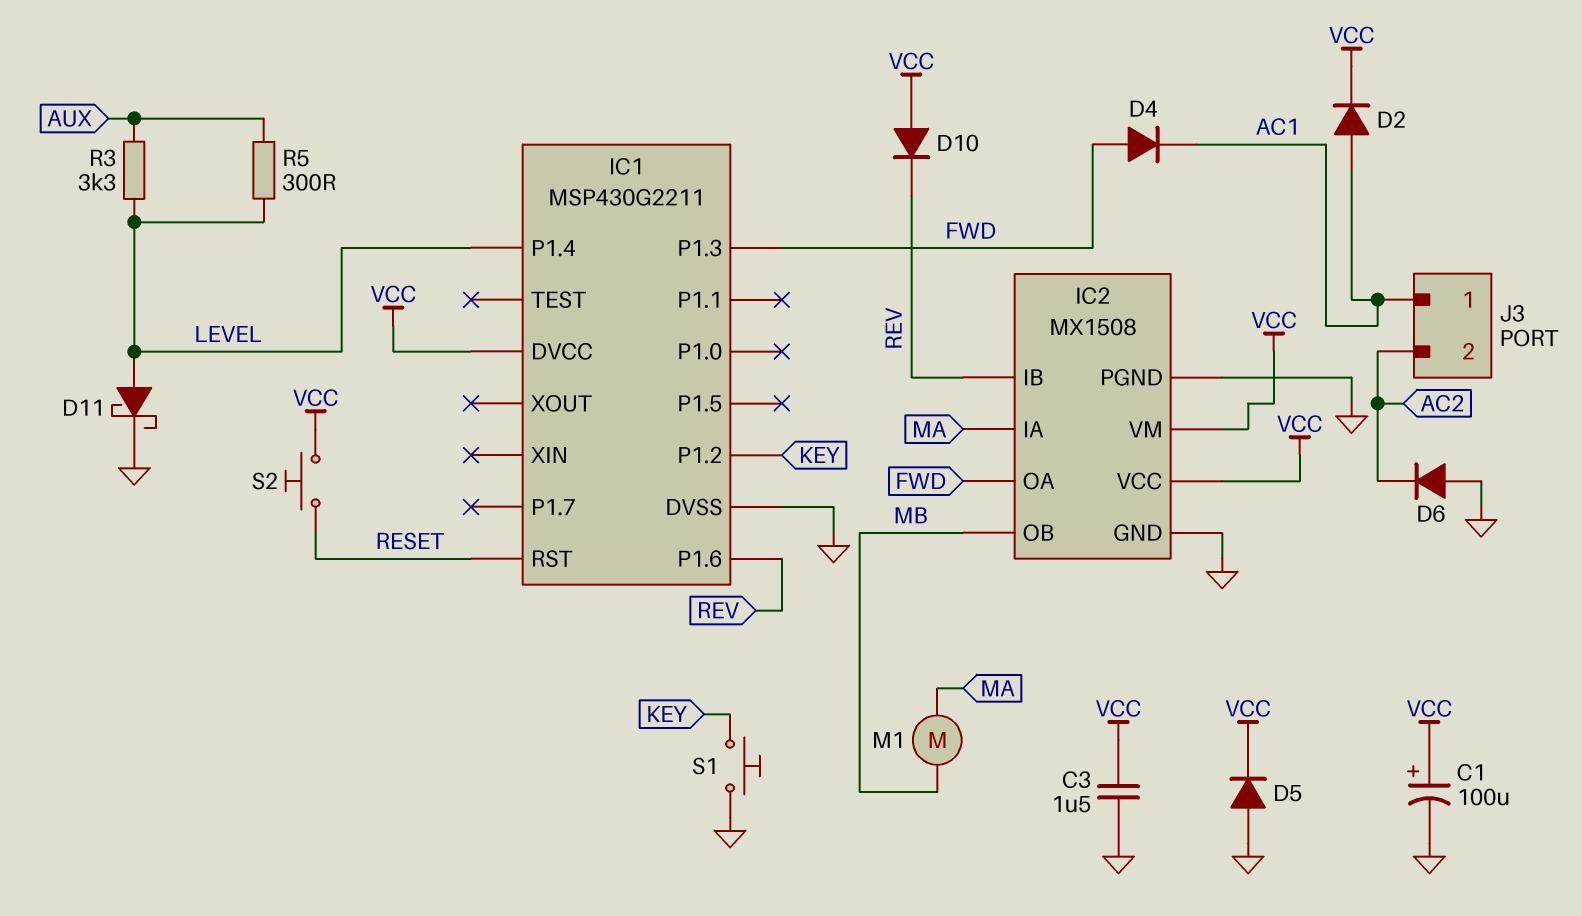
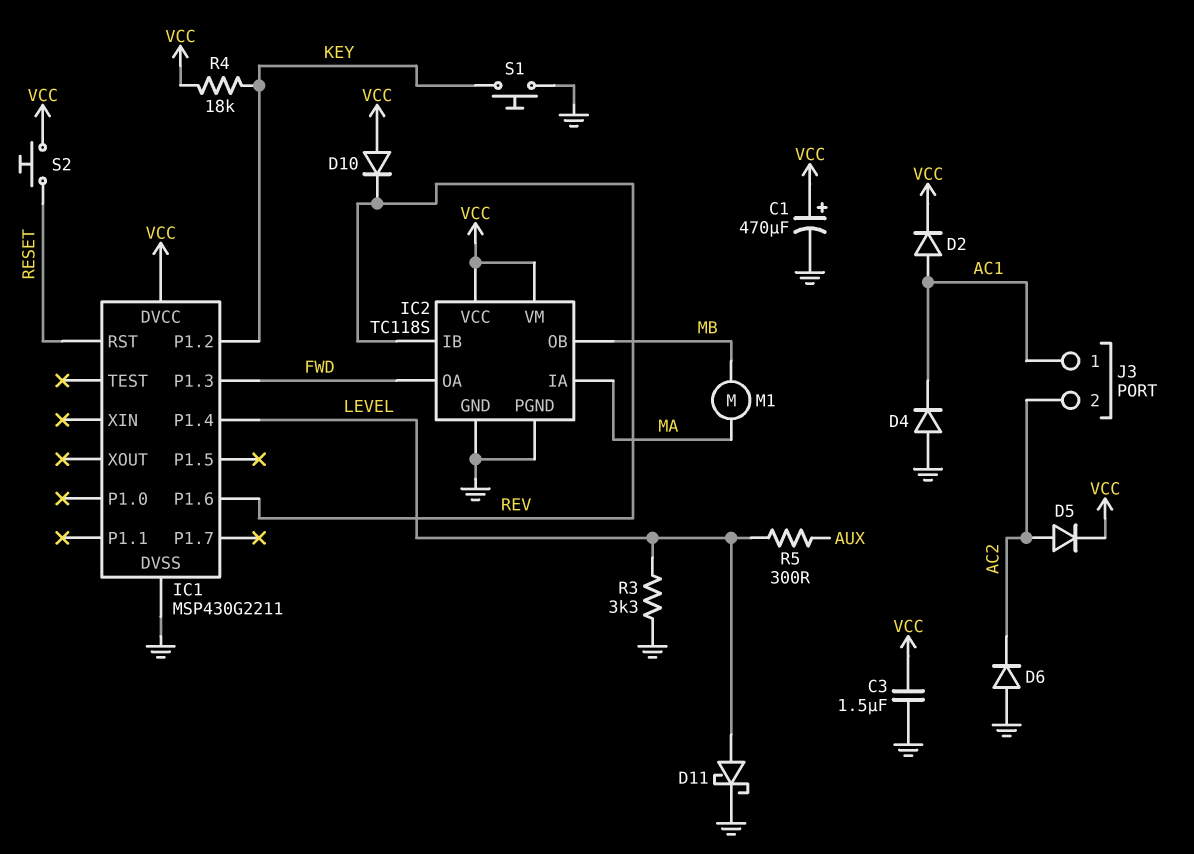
C1: 100uF (plus VCC, minus GND) -> 470uF (plus VCC, minus GND)
D4: diode (A FWD, K AC1) -> diode (A GND, K AC1)
D5: diode (A GND, K VCC) -> diode (A AC2, K VCC)
IC2: MX1508 -> TC118S
R3: 3.3k (AUX, LEVEL) -> 3.3k (GND, LEVEL)
R4: none -> 18k (KEY, VCC)

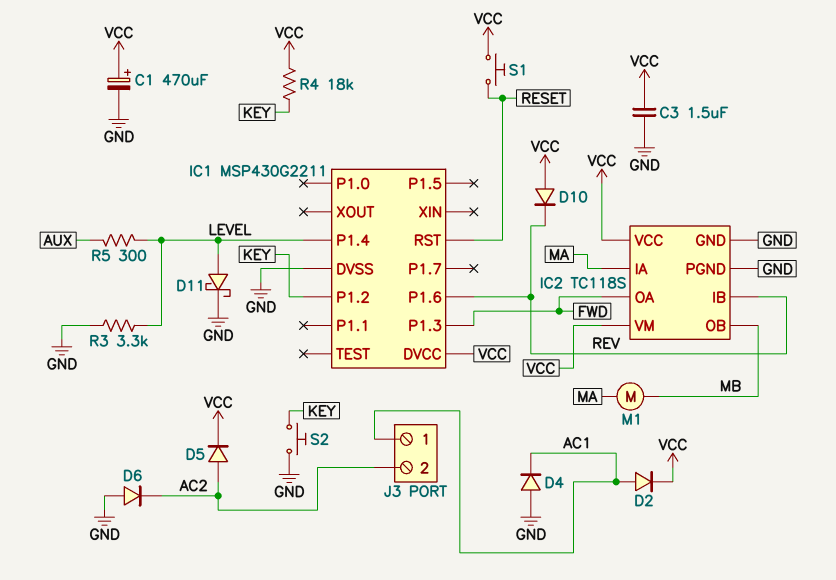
S1: button (GND, KEY) -> button (RESET, VCC)
S2: button (RESET, VCC) -> button (GND, KEY)

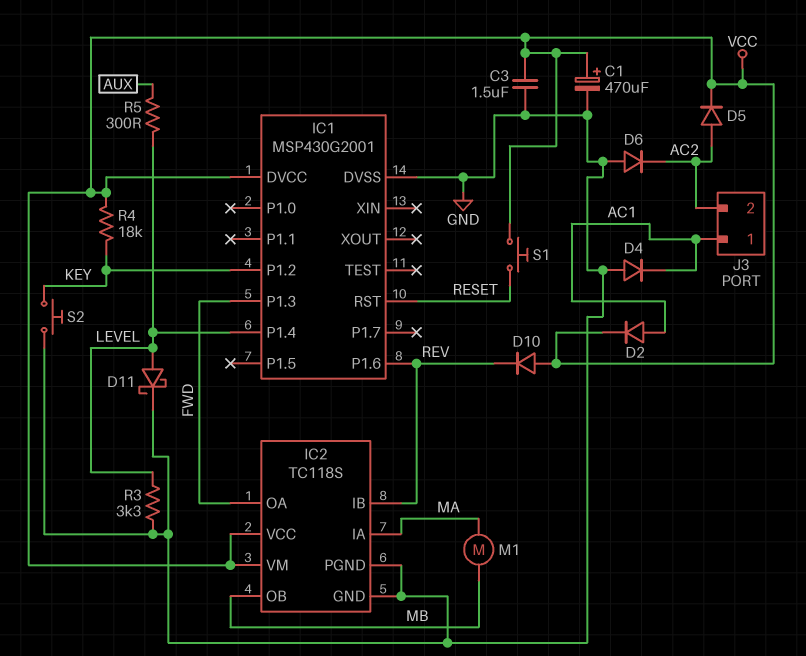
IC1: MSP430G2211 -> MSP430G2001

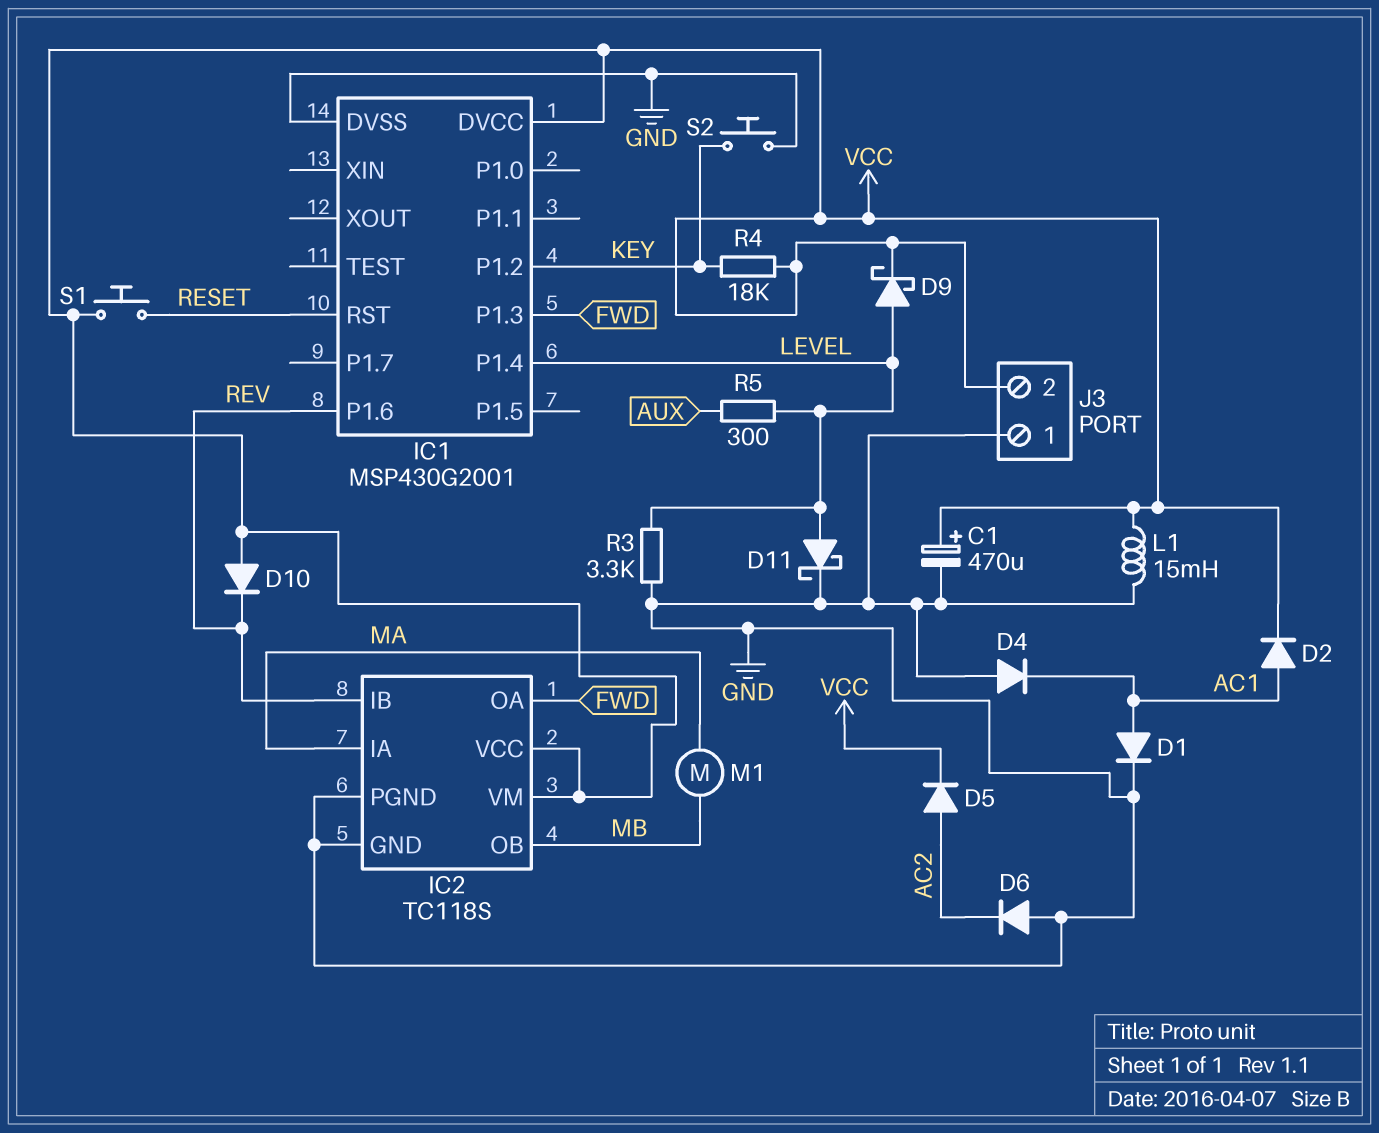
C3: 1.5uF (GND, VCC) -> none
D1: none -> diode (A AC1, K GND)
D9: none -> schottky (A LEVEL, K VCC)
J3 pin 1: AC1 -> GND
J3 pin 2: AC2 -> VCC
L1: none -> 15mH (GND, VCC)

